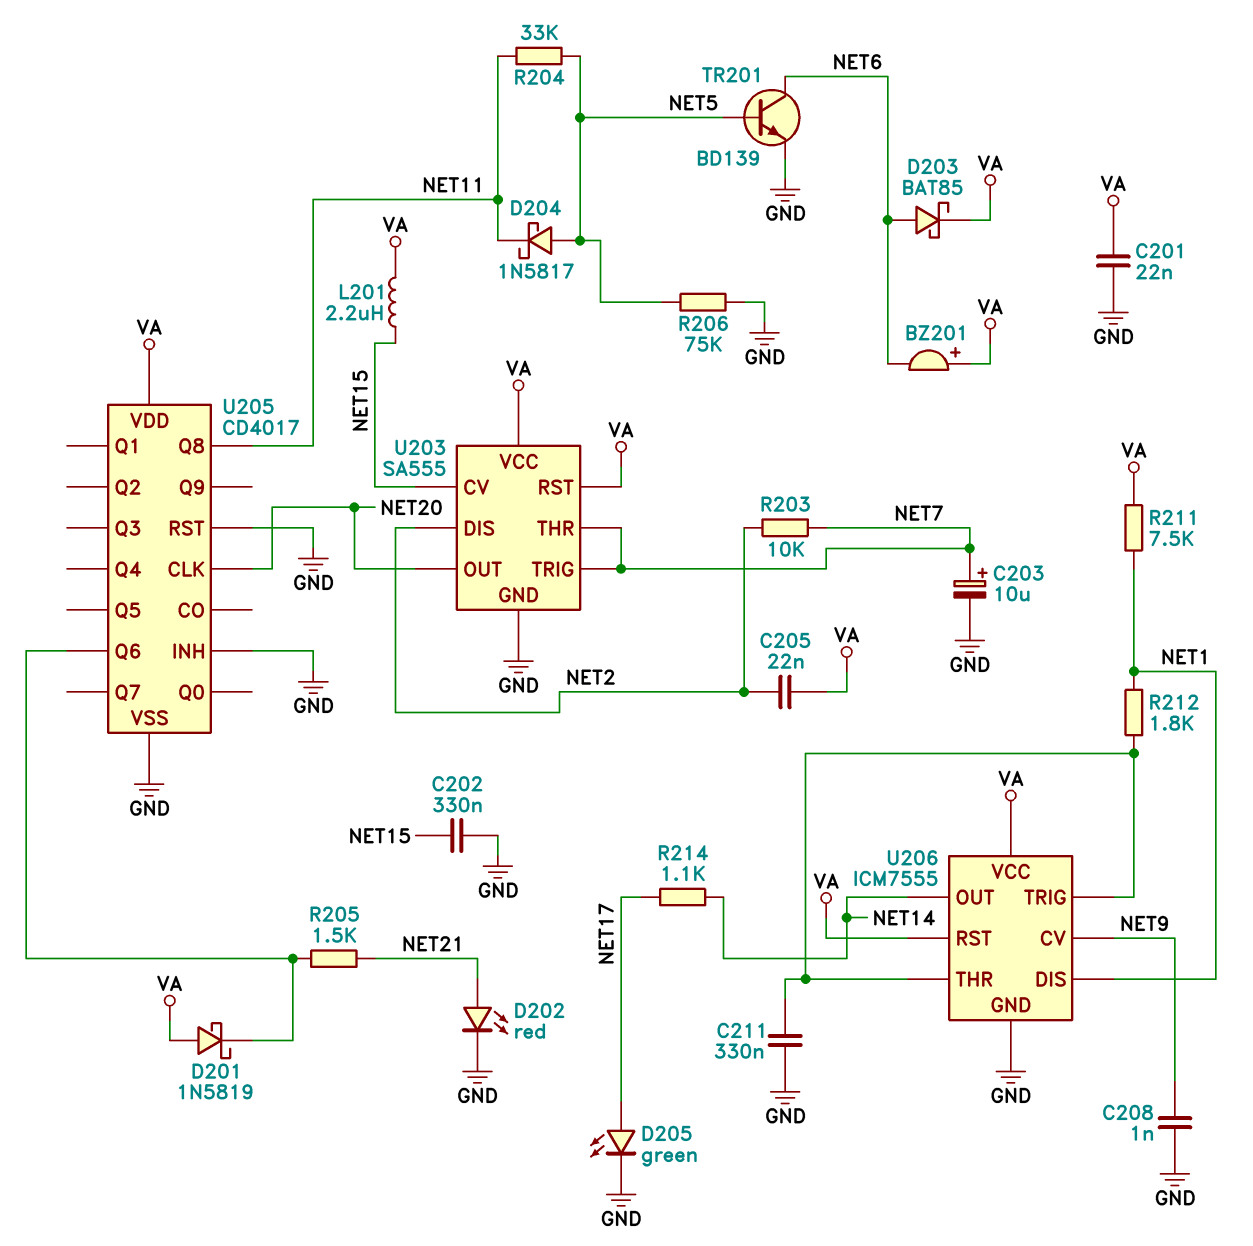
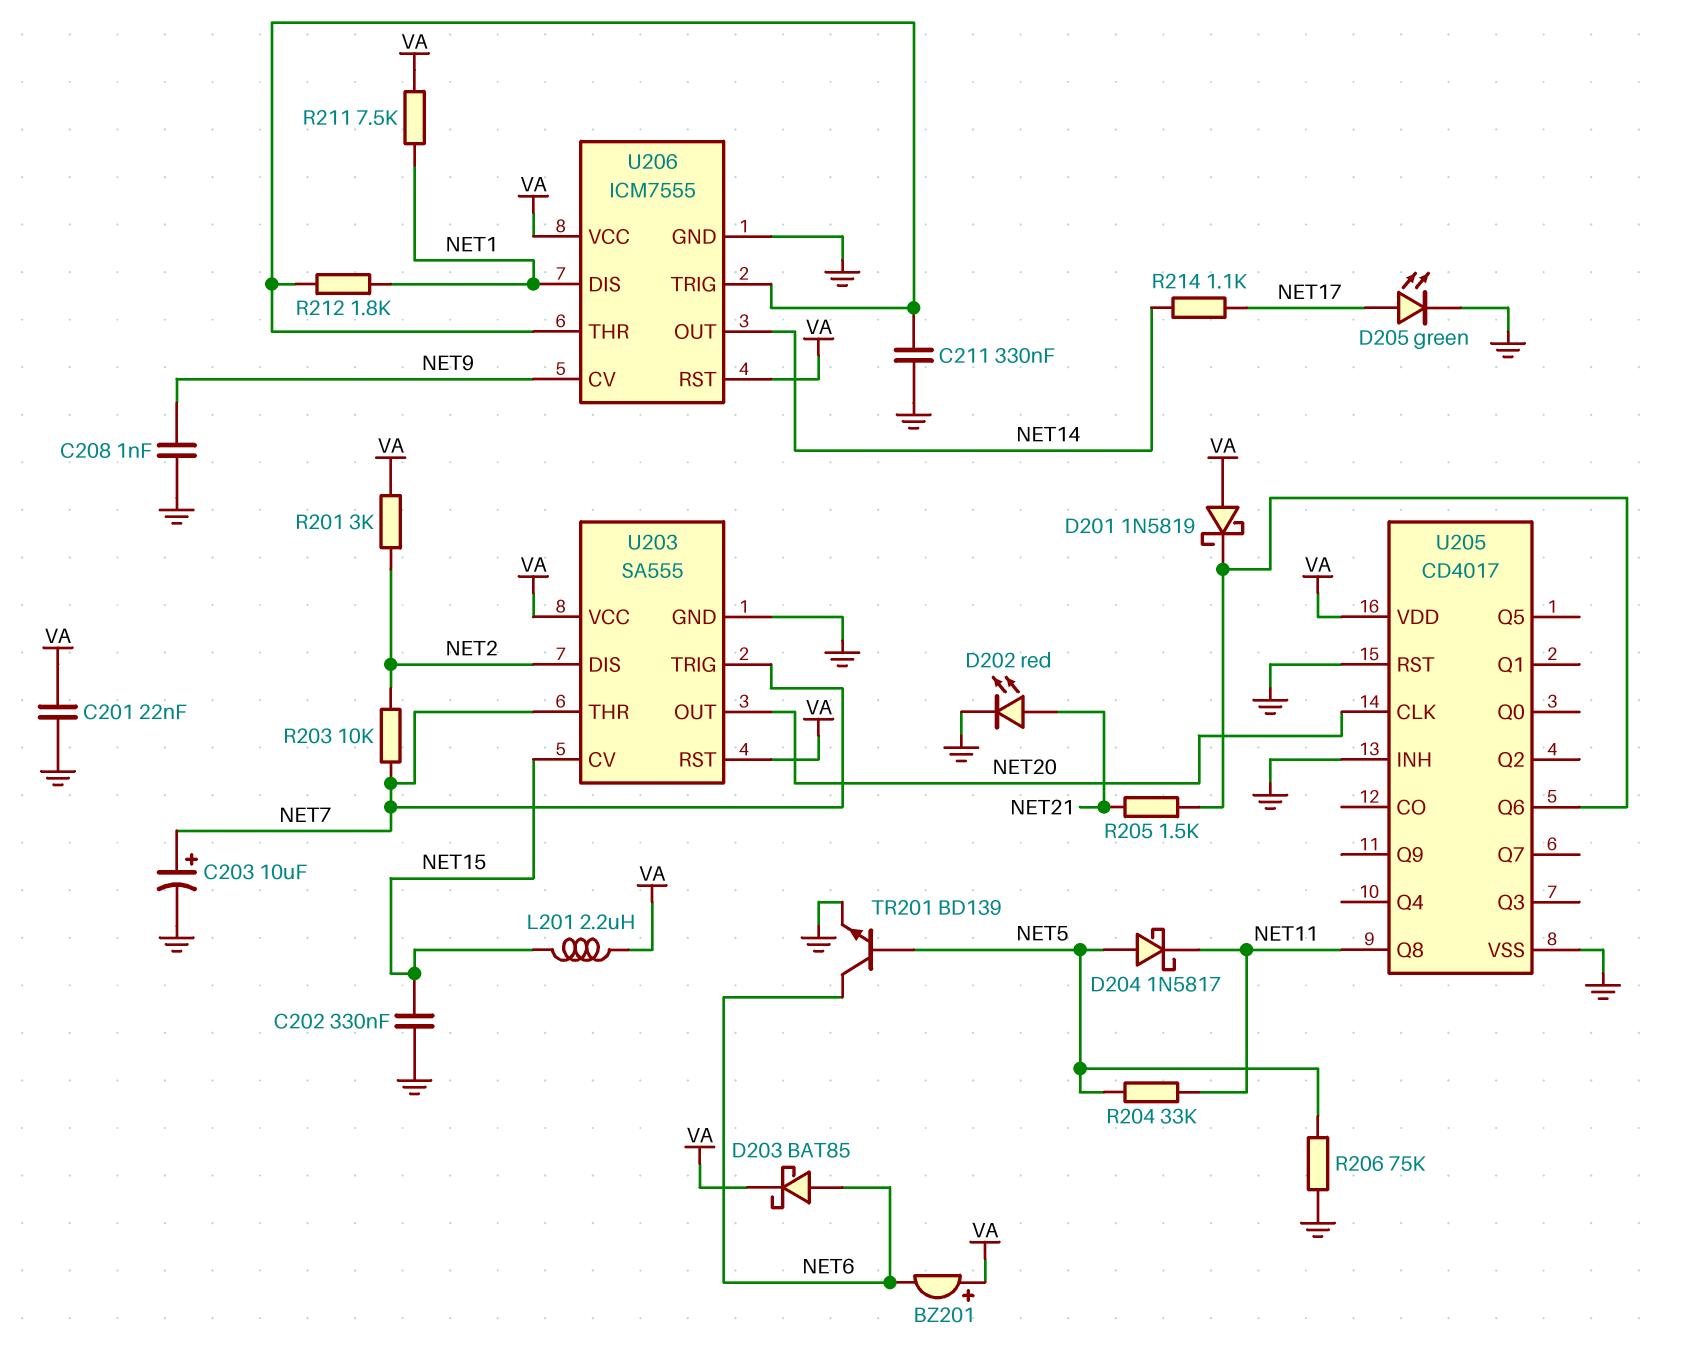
C205: 22nF (NET2, VA) -> none
R201: none -> 3k (NET2, VA)

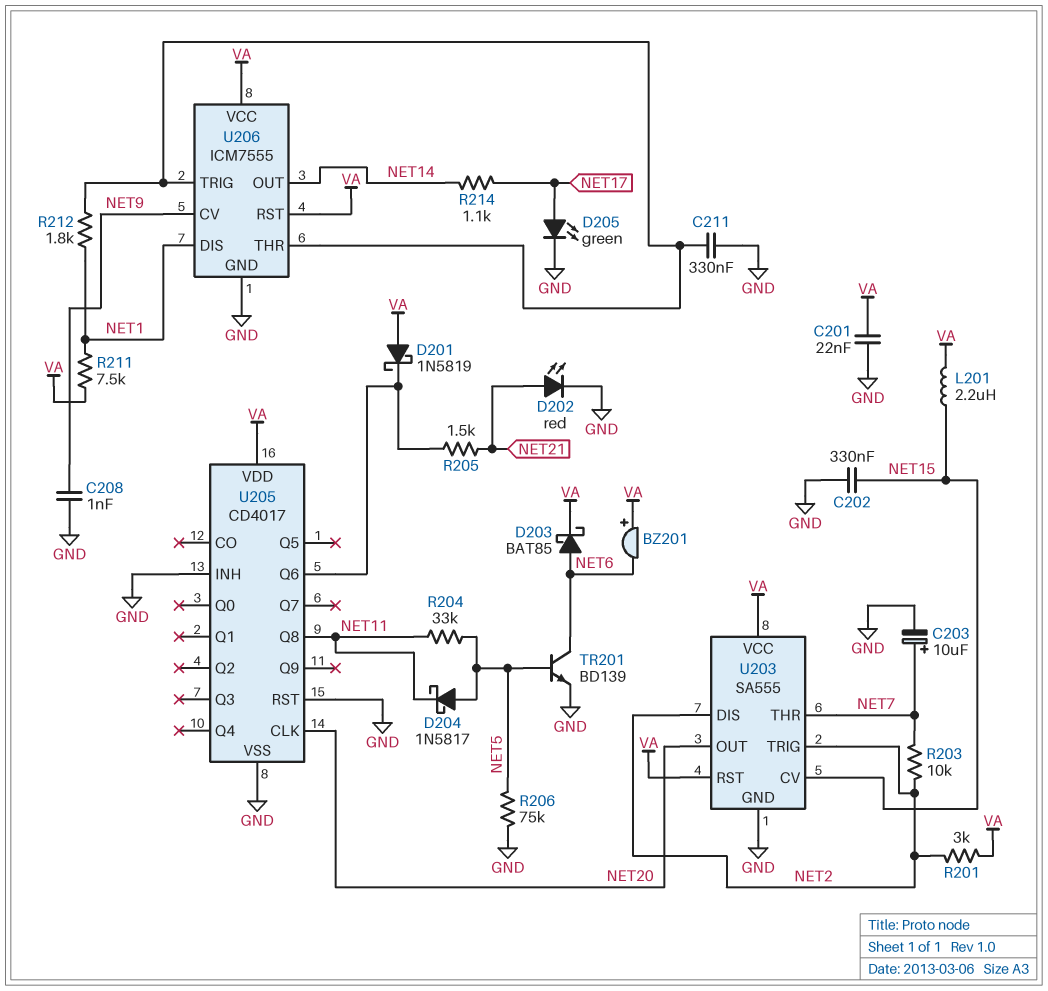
U203 pin TRIG: NET7 -> NET2

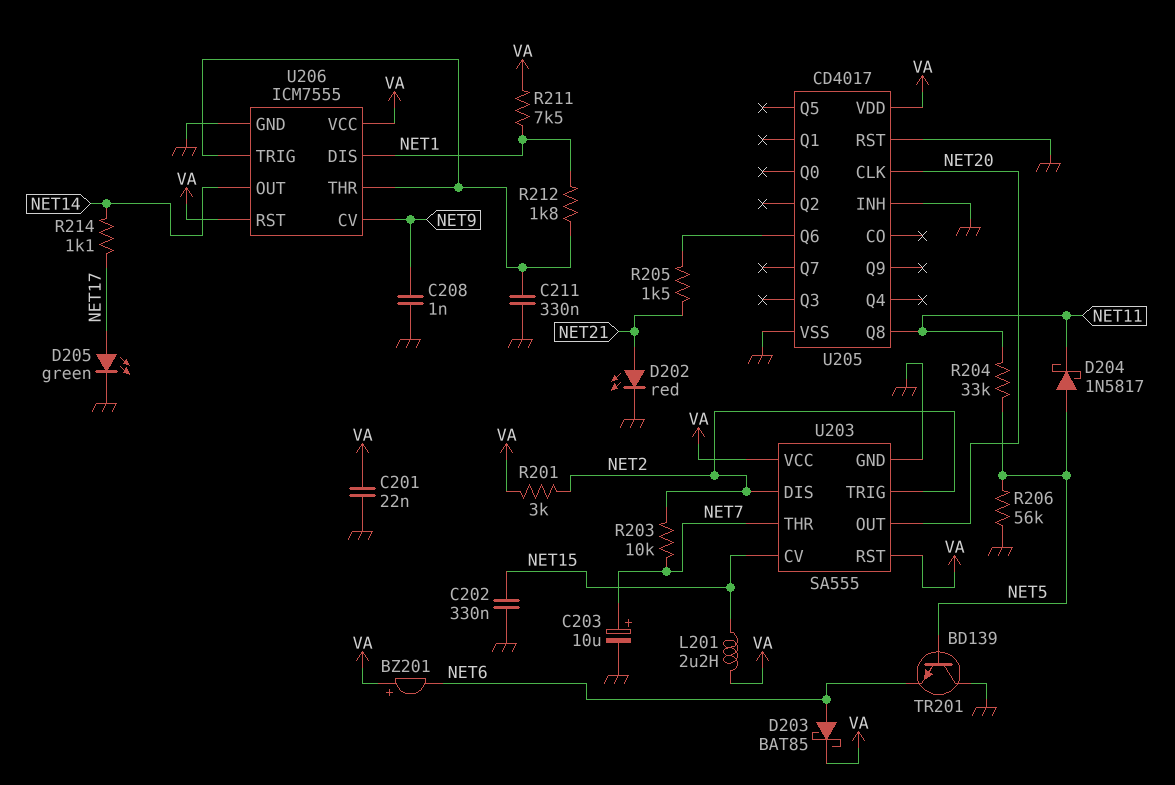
D201: schottky 1N5819 (A VA, K U205/Q6) -> none
R206: 75k (GND, NET5) -> 56k (GND, NET5)
TR201: NPN BD139 (B NET5, C NET6, E GND) -> NPN BD139 (B NET5, C GND, E NET6)

